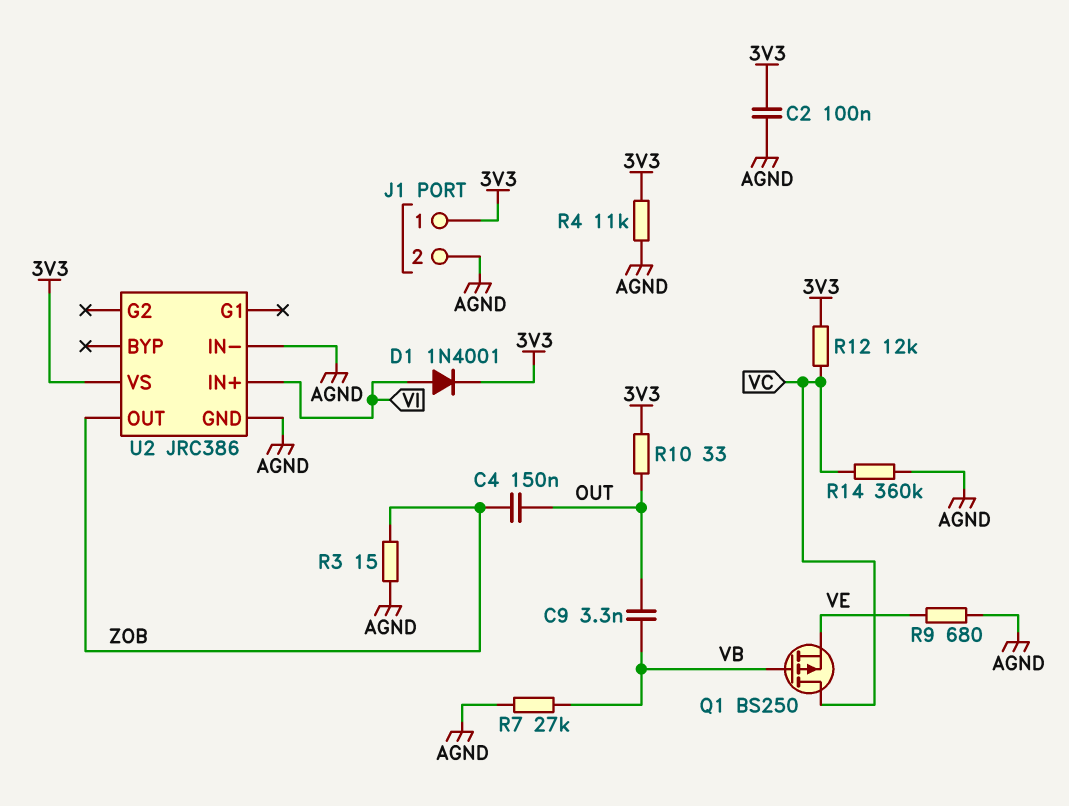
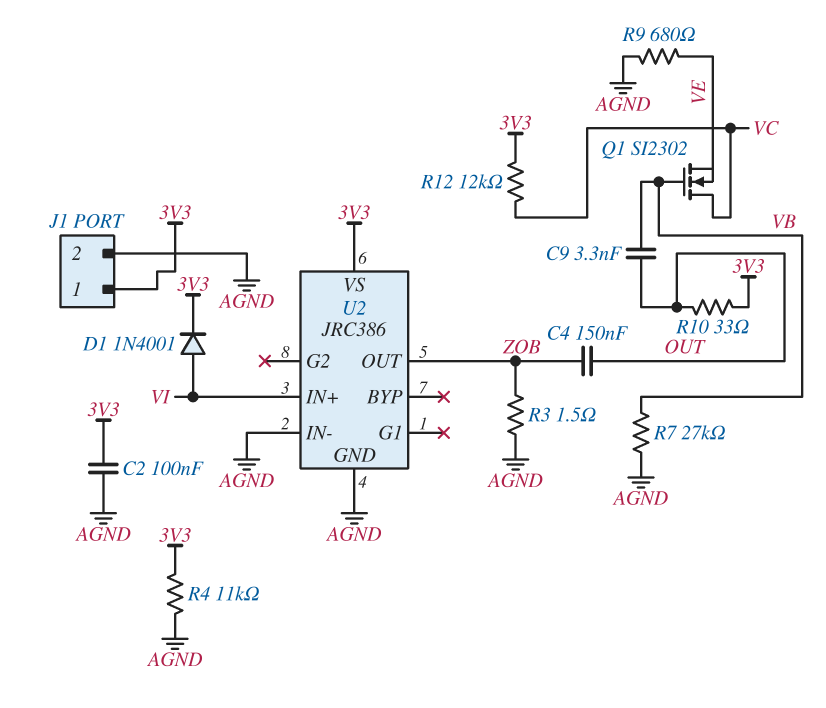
Q1: PMOS BS250 (G VB, D VC, S VE) -> NMOS SI2302 (G VB, D VC, S VE)
R3: 15 (AGND, ZOB) -> 1.5 (AGND, ZOB)
R14: 360k (AGND, VC) -> none

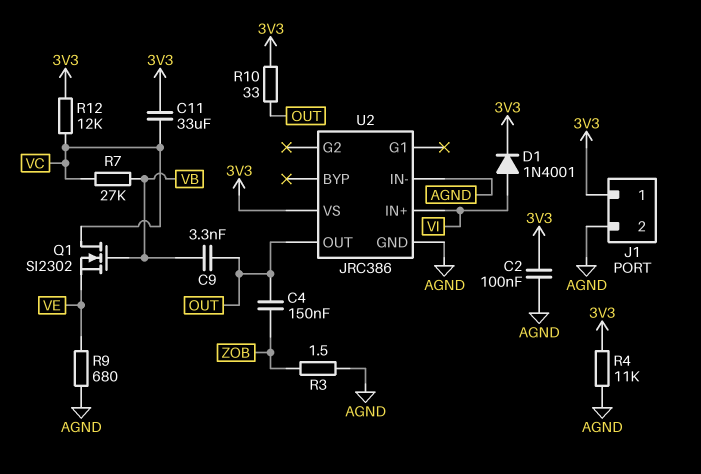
C11: none -> 33uF (3V3, VC)
R7: 27k (AGND, VB) -> 27k (VB, VC)
U2 pin OUT: ZOB -> OUT

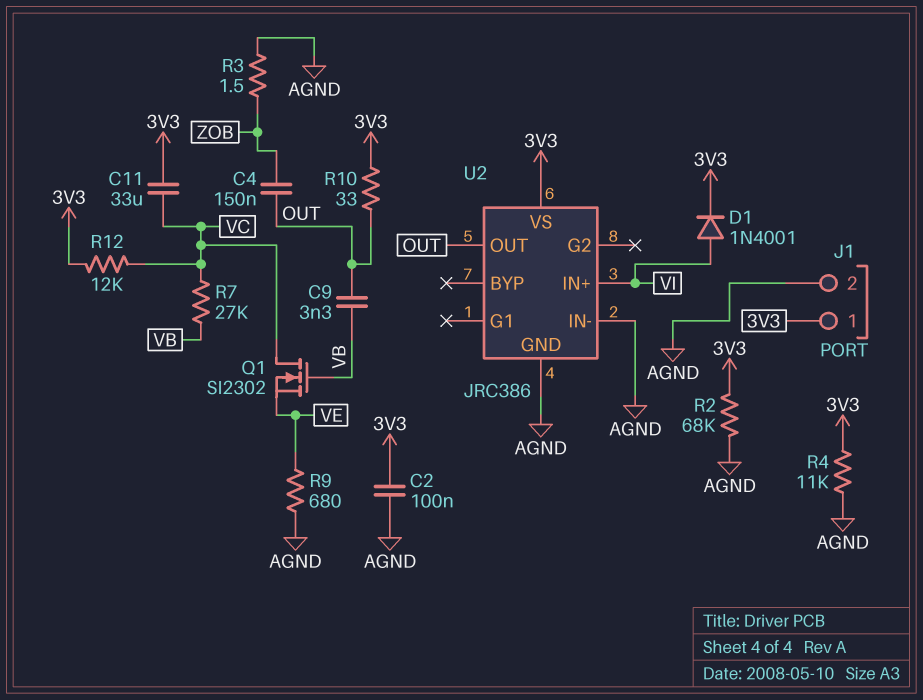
R2: none -> 68k (3V3, AGND)

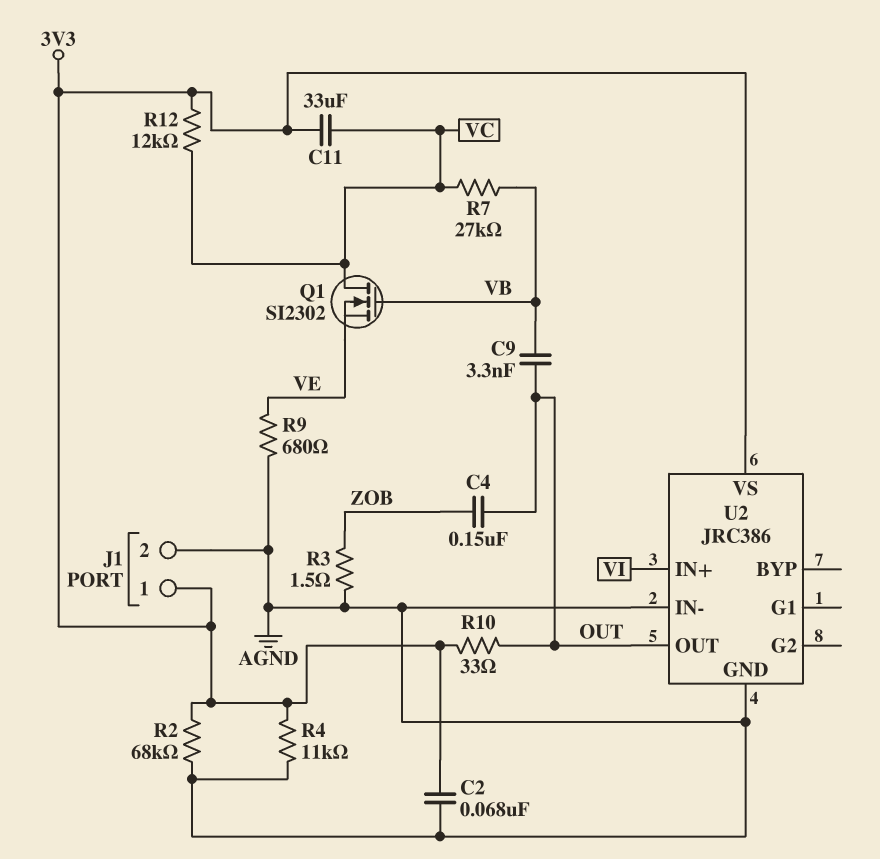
C2: 100nF (3V3, AGND) -> 68nF (3V3, AGND)
D1: diode 1N4001 (A VI, K 3V3) -> none

